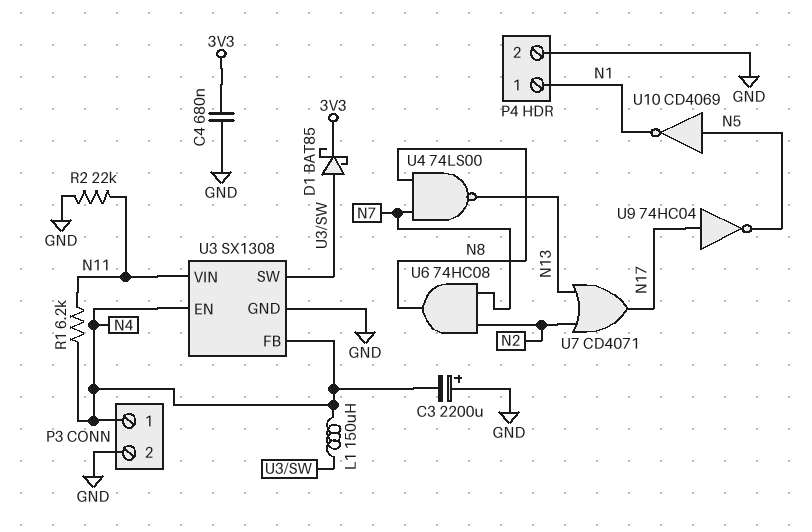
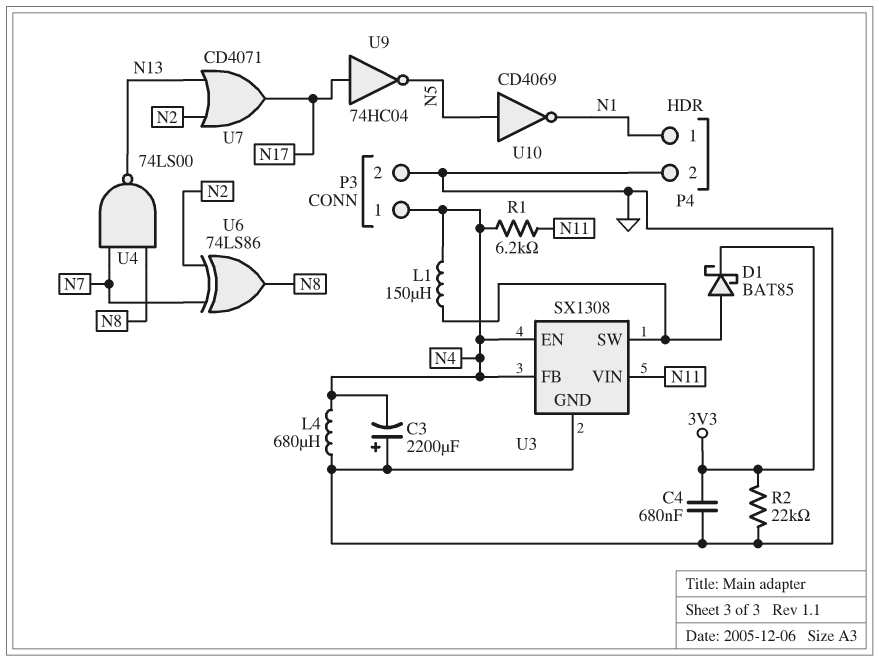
L4: none -> 680uH (GND, N4)
R2: 22k (GND, N11) -> 22k (3V3, GND)
U6: AND 74HC08 (in N2, in N7, out N8) -> XOR 74LS86 (in N2, in N7, out N8)

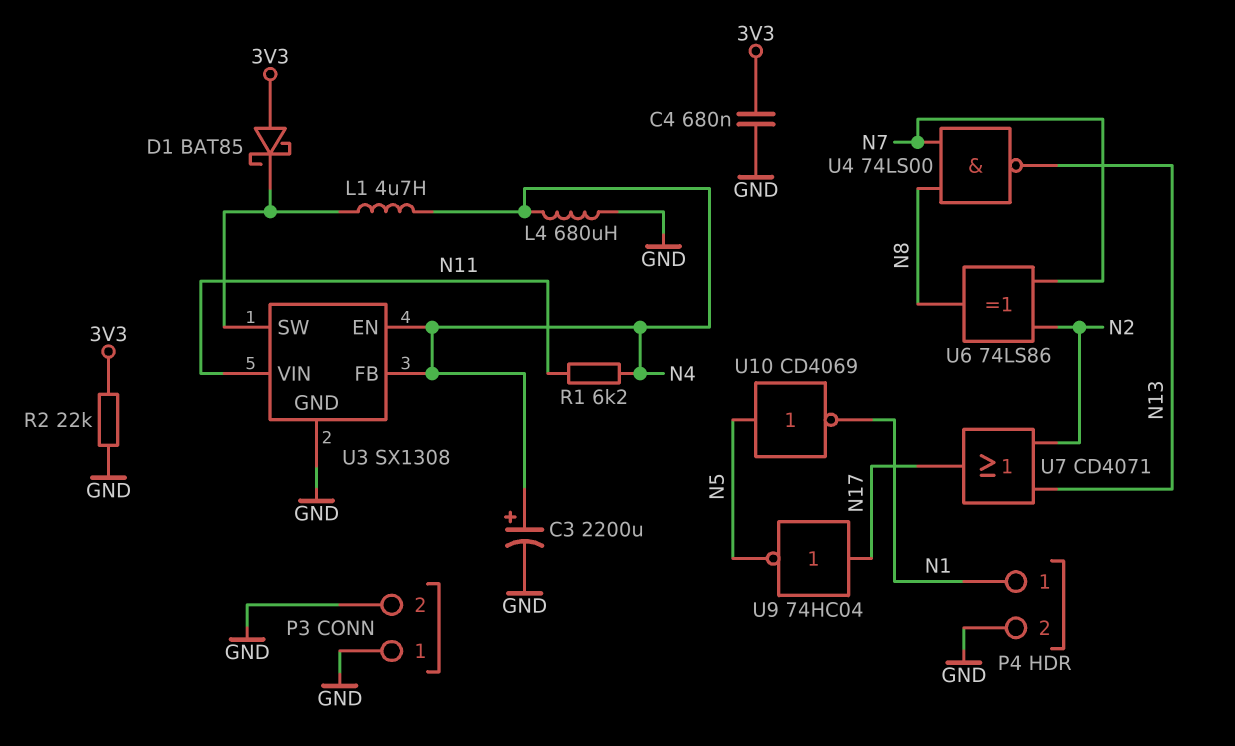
C3: 2200uF (plus GND, minus N4) -> 2200uF (plus N4, minus GND)
D1: schottky BAT85 (A U3/SW, K 3V3) -> schottky BAT85 (A 3V3, K U3/SW)
L1: 150uH (N4, U3/SW) -> 4.7uH (N4, U3/SW)
P3 pin 1: N4 -> GND

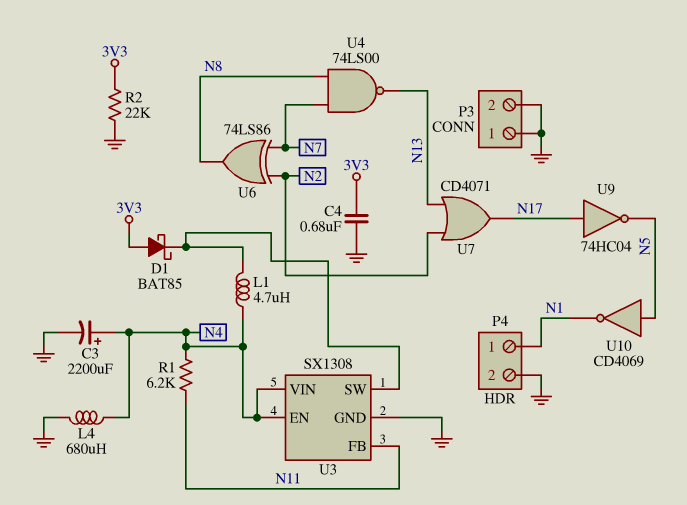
U3 pin FB: N4 -> N11
U3 pin VIN: N11 -> N4

